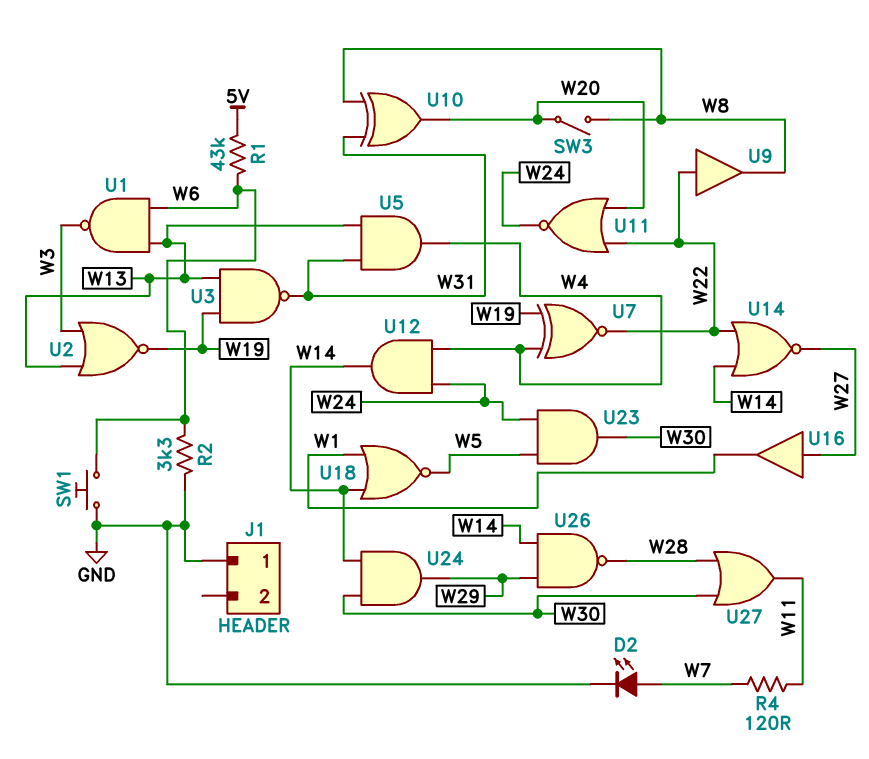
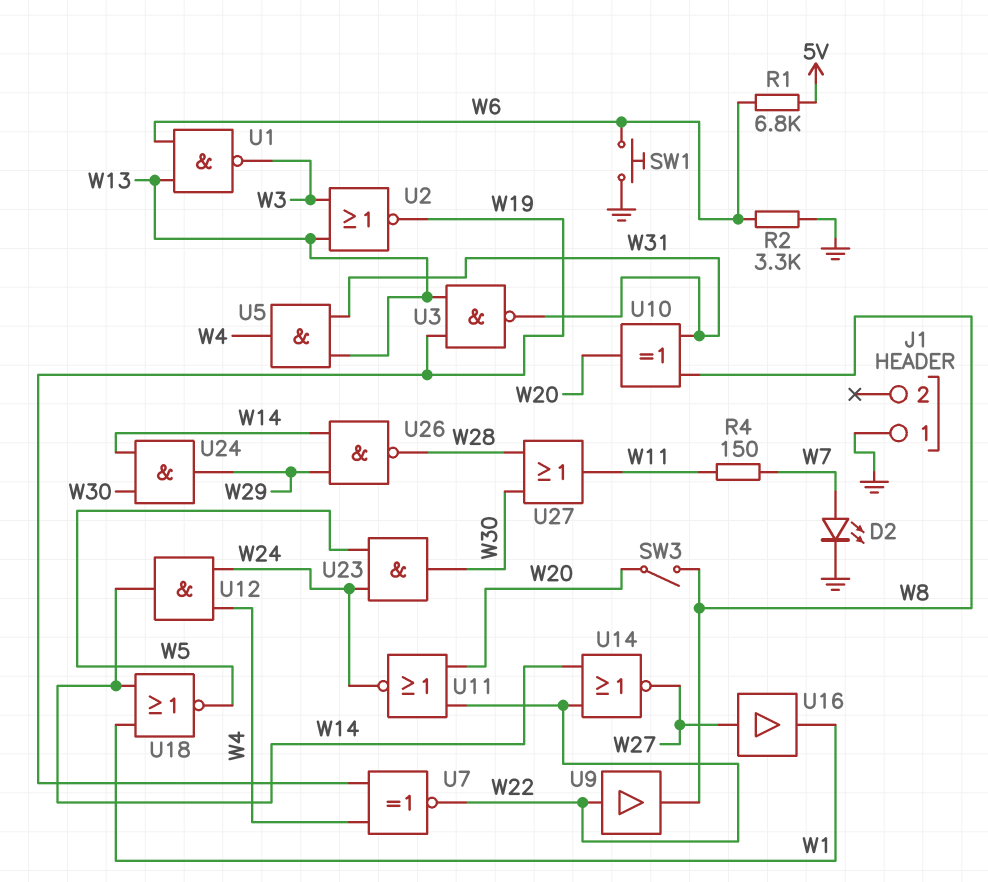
R1: 43k (5V, W6) -> 6.8k (5V, W6)
R4: 120 (W7, W11) -> 150 (W7, W11)

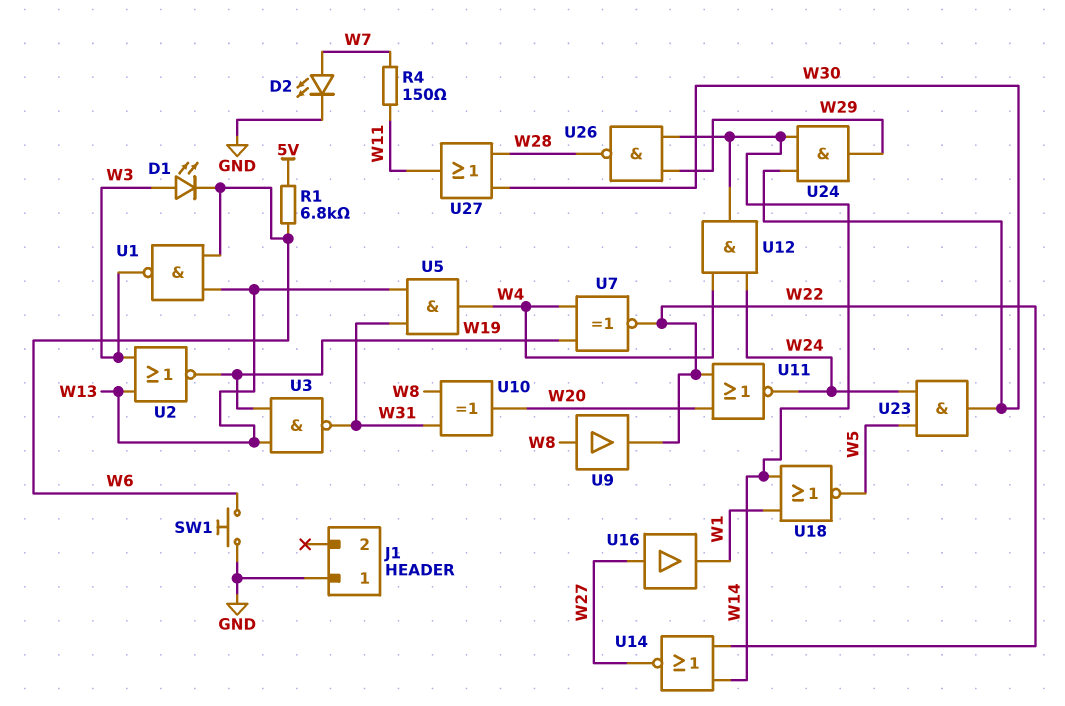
D1: none -> LED (A W3, K W6)
R2: 3.3k (GND, W6) -> none
SW3: switch (W8, W20) -> none
U9: buffer (in W22, out W8) -> buffer (in W8, out W22)

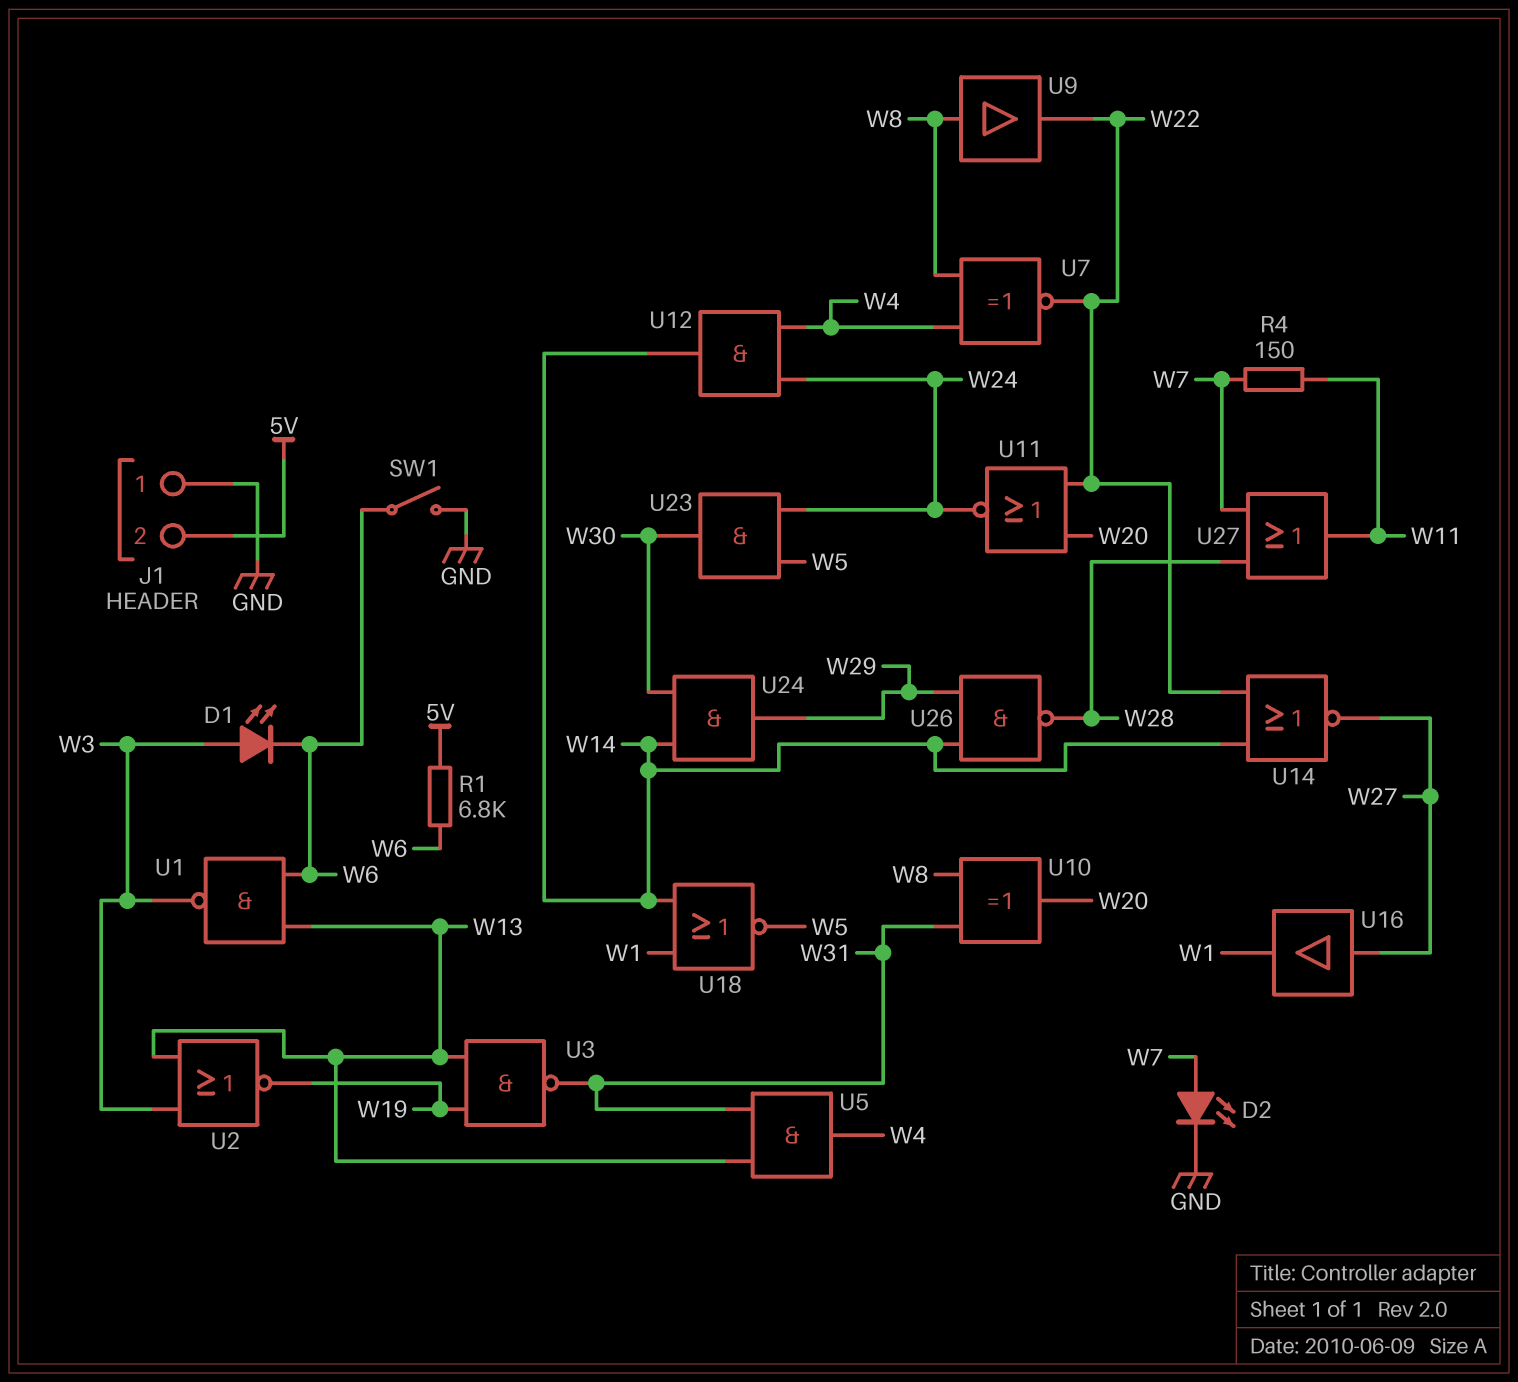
J1 pin 2: none -> 5V
SW1: button (GND, W6) -> switch (GND, W6)
U7: XNOR (in W4, in W19, out W22) -> XNOR (in W4, in W8, out W22)
U27: OR (in W28, in W30, out W11) -> OR (in W7, in W28, out W11)

